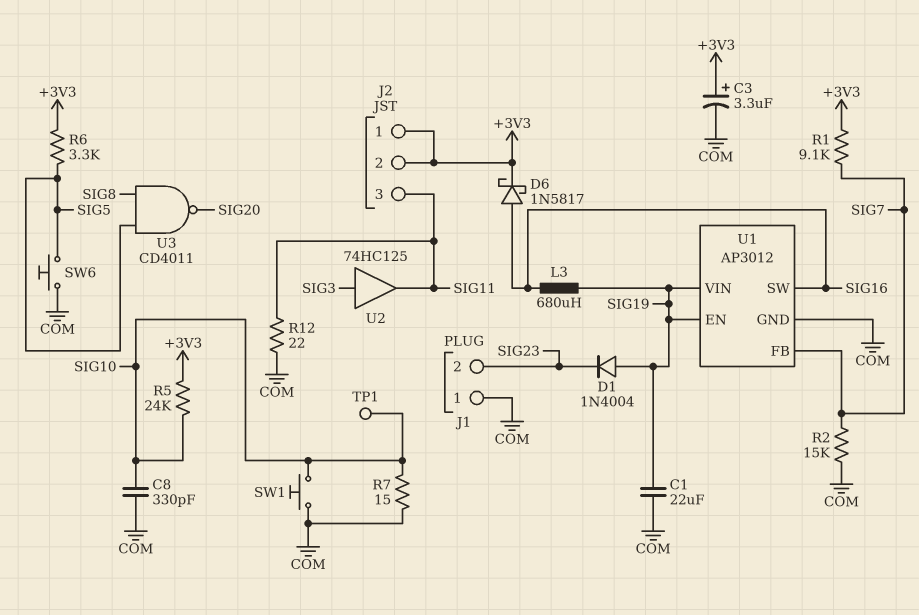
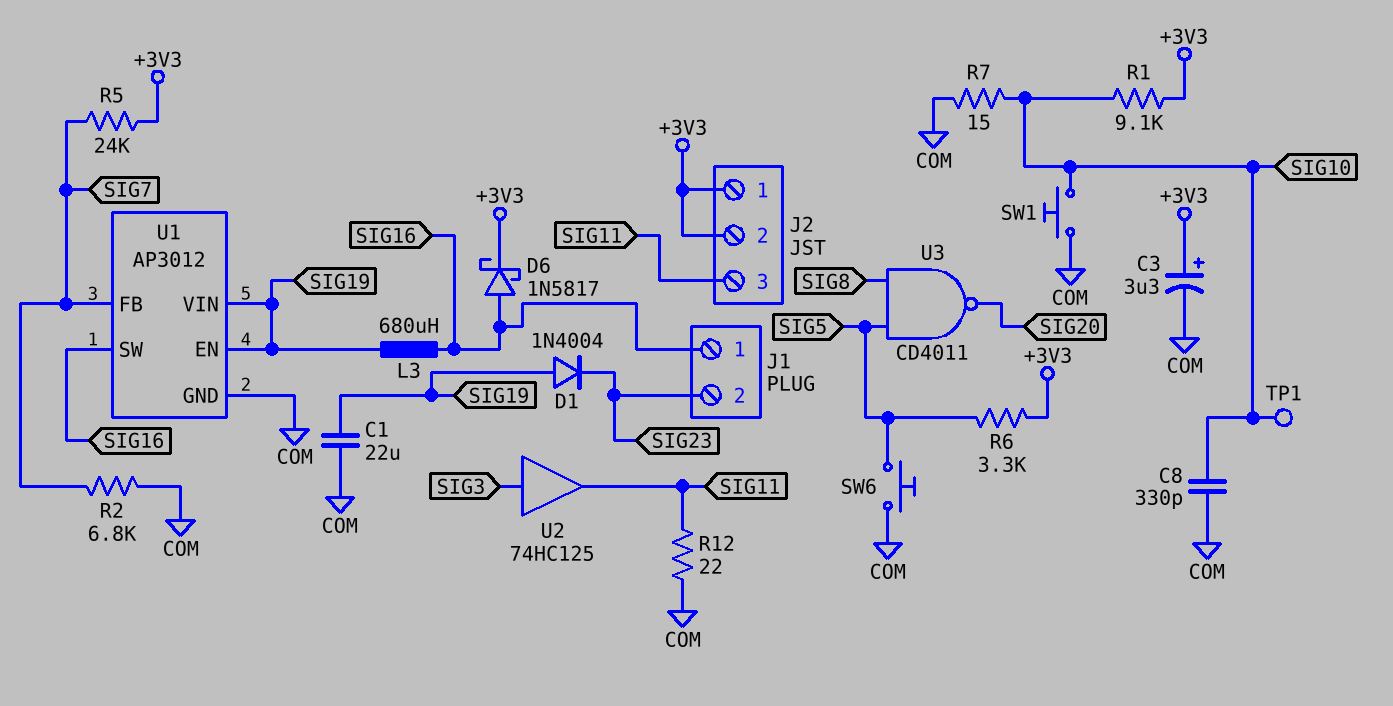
J1 pin 1: COM -> SIG16
R1: 9.1k (+3V3, SIG7) -> 9.1k (+3V3, SIG10)
R2: 15k (COM, SIG7) -> 6.8k (COM, SIG7)
R5: 24k (+3V3, SIG10) -> 24k (+3V3, SIG7)

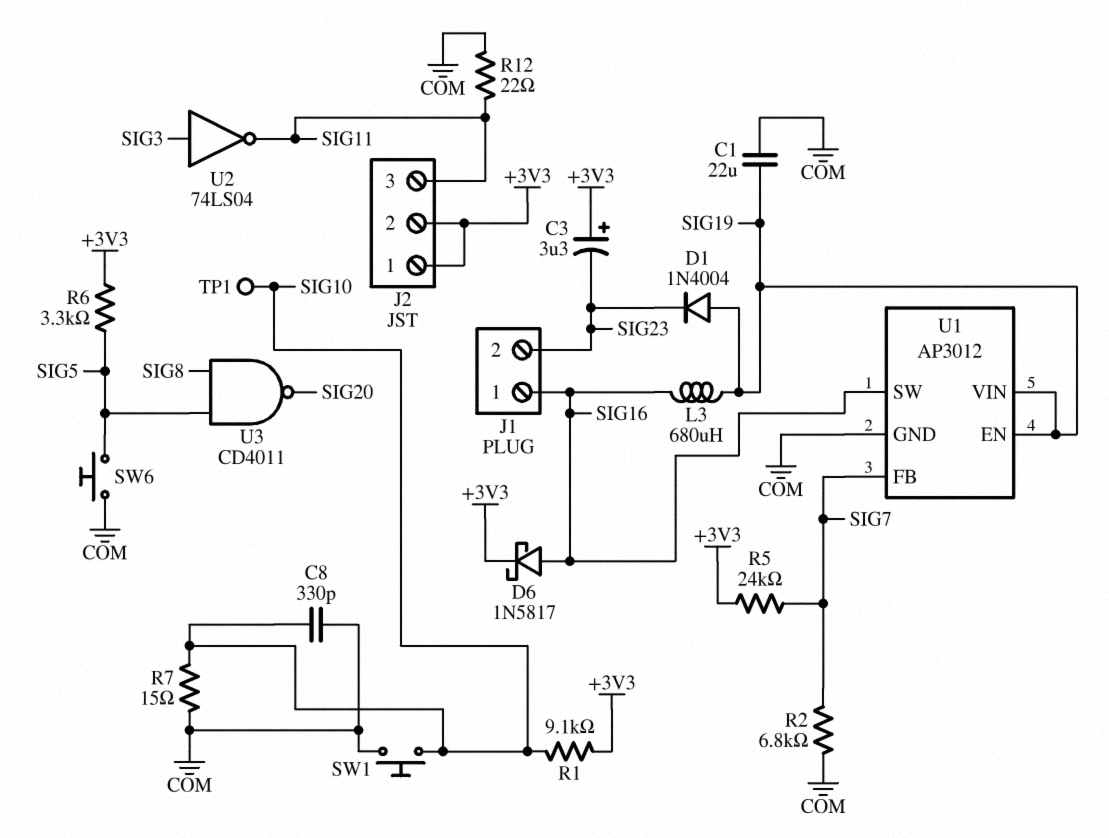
C3: 3.3uF (plus +3V3, minus COM) -> 3.3uF (plus +3V3, minus SIG23)
U2: buffer 74HC125 (in SIG3, out SIG11) -> NOT 74LS04 (in SIG3, out SIG11)

